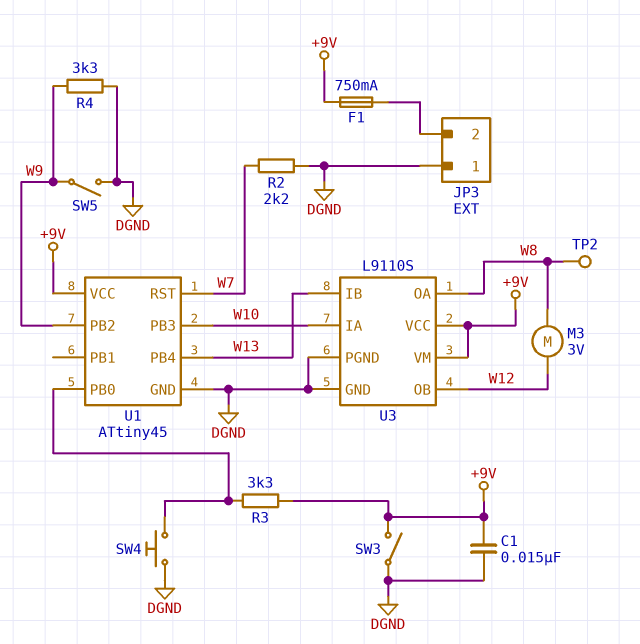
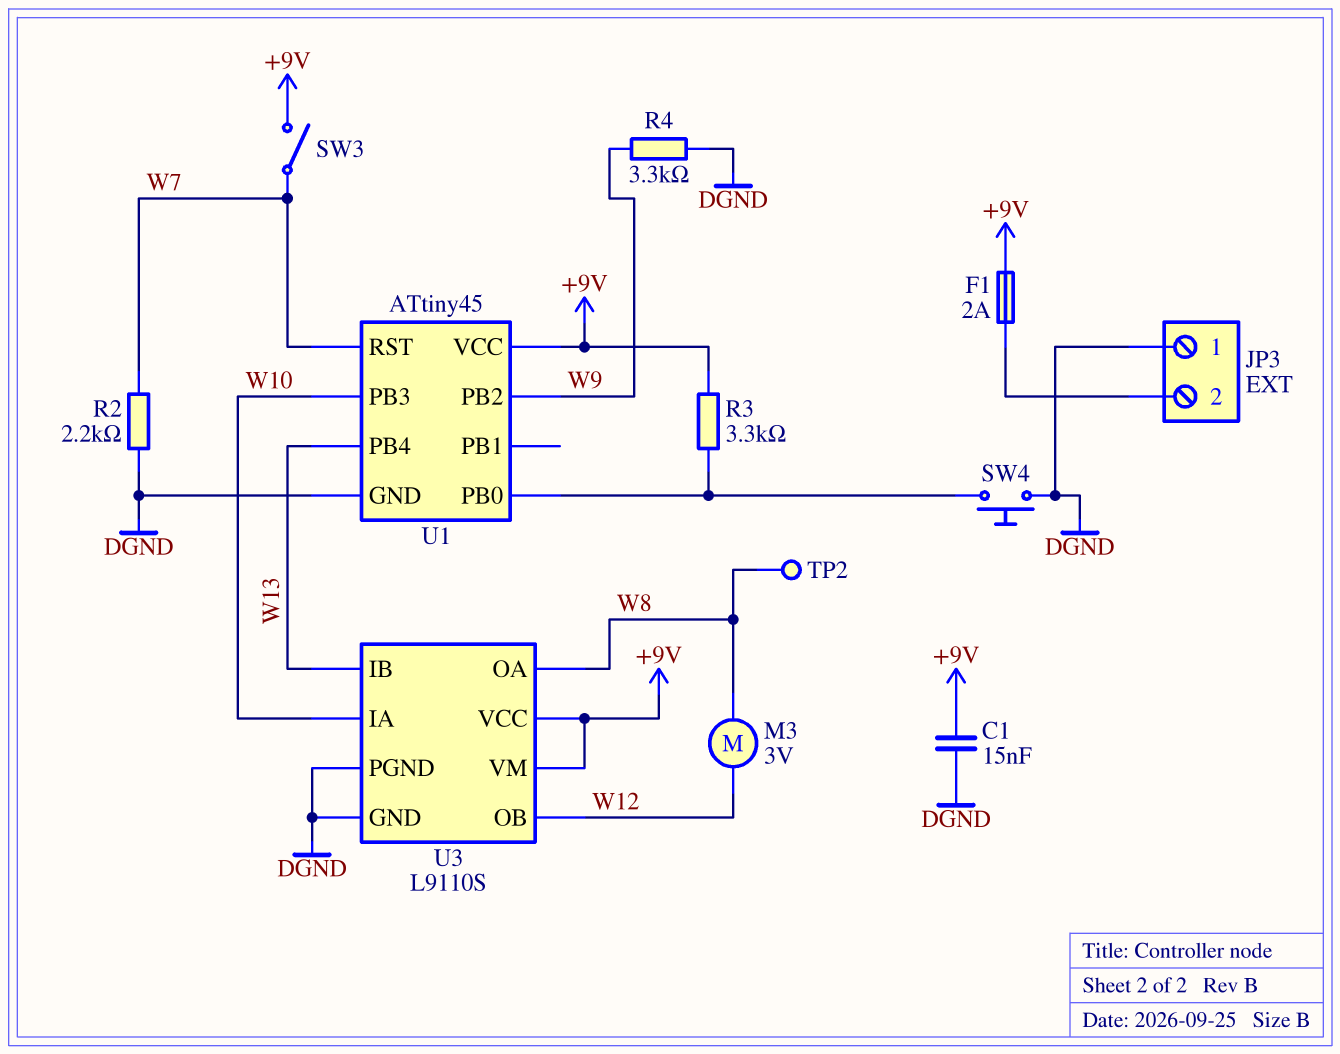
F1: 750mA (+9V, JP3/2) -> 2A (+9V, JP3/2)
SW3: switch (+9V, DGND) -> switch (+9V, W7)
SW5: switch (DGND, W9) -> none

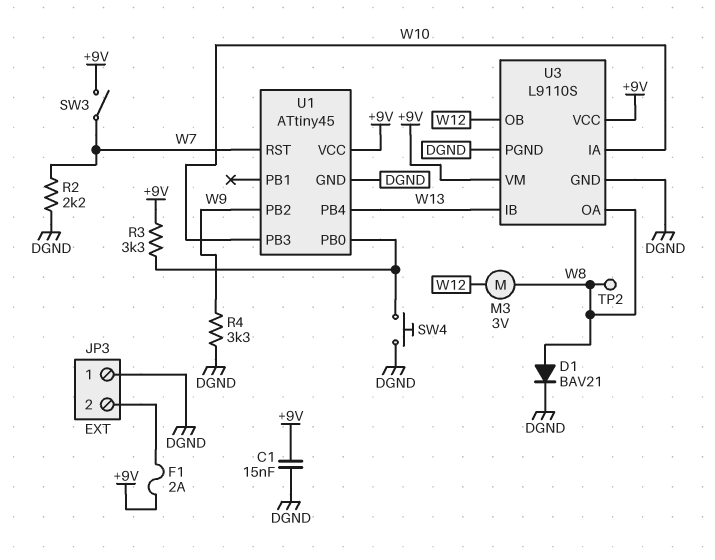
D1: none -> diode BAV21 (A W8, K DGND)

